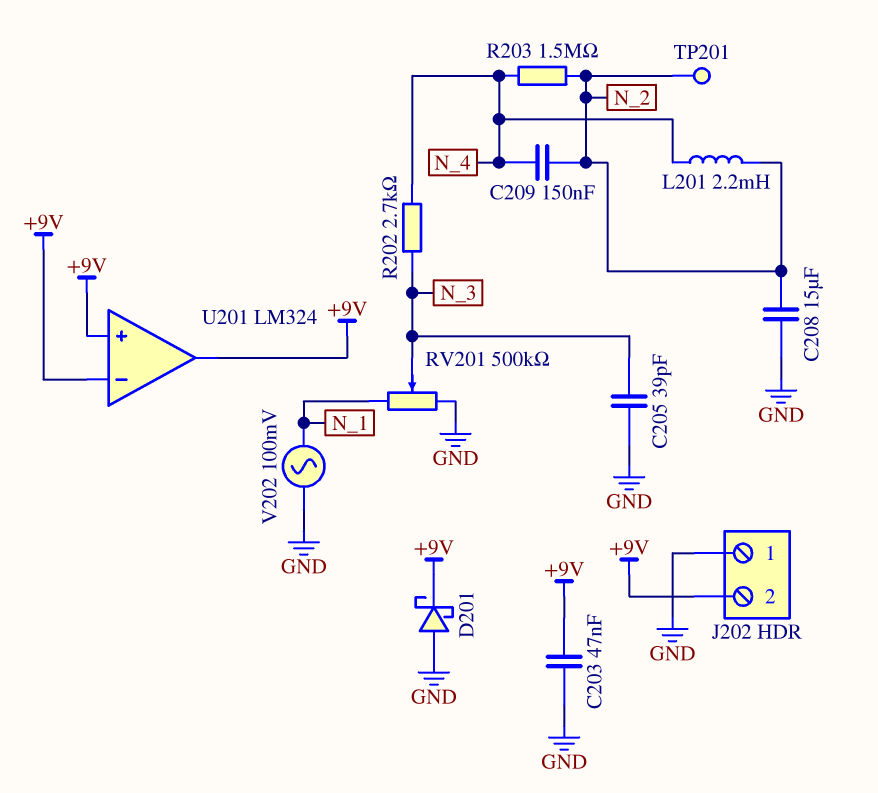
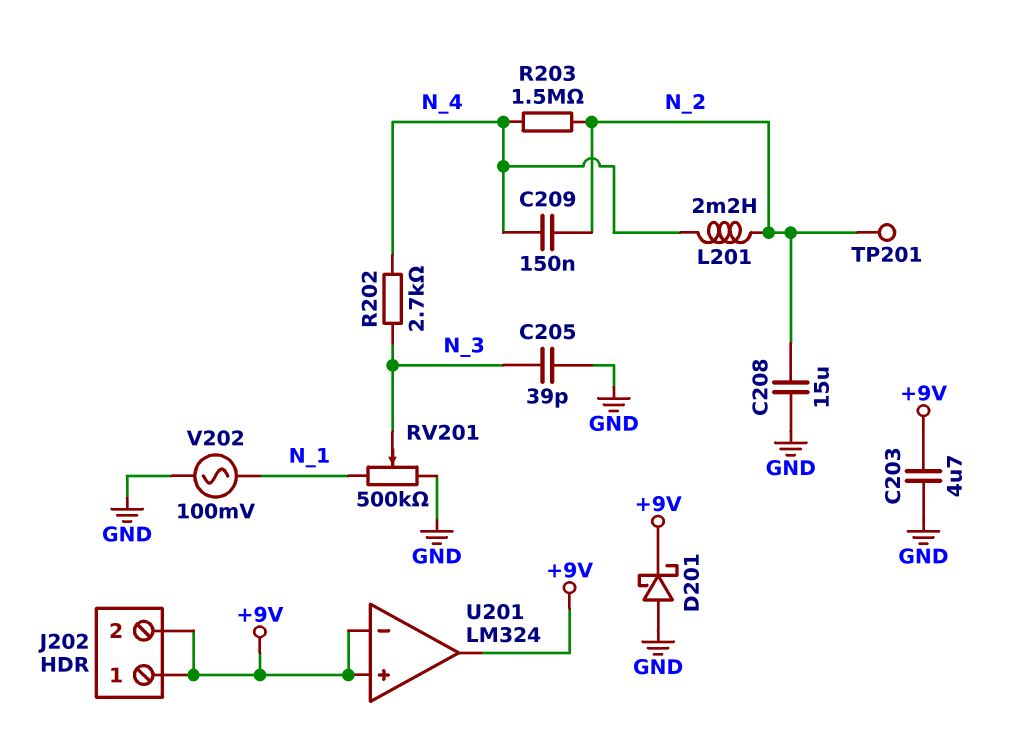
C203: 47nF (+9V, GND) -> 4.7uF (+9V, GND)
J202 pin 1: GND -> +9V

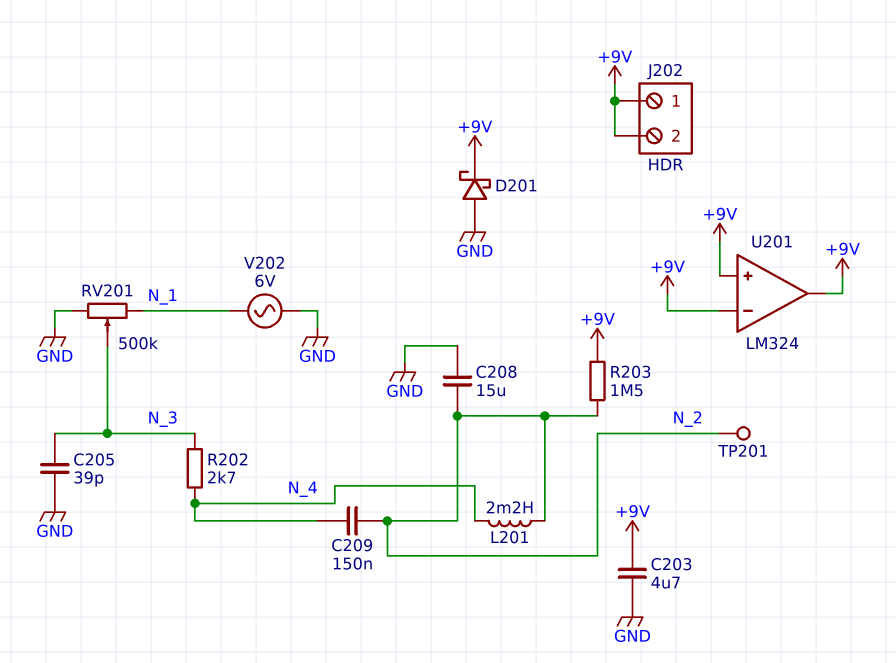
R203: 1.5M (N_2, N_4) -> 1.5M (+9V, N_2)
V202: AC 100mV (GND, N_1) -> AC 6V (GND, N_1)

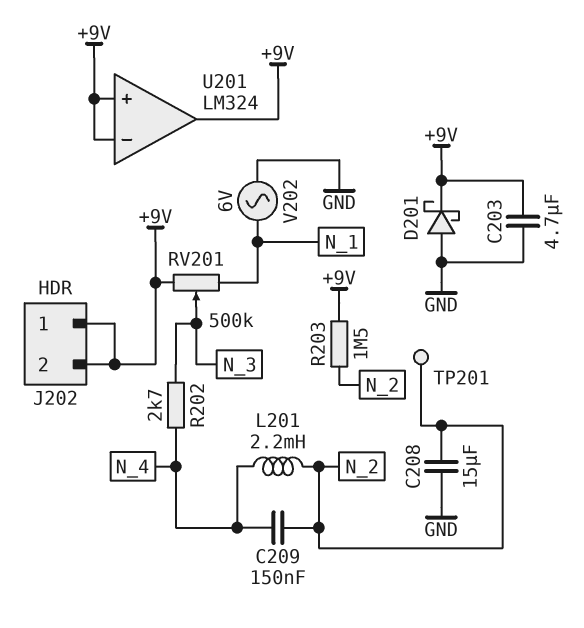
C205: 39pF (GND, N_3) -> none
RV201: 500k (GND, N_1, wiper N_3) -> 500k (+9V, N_1, wiper N_3)

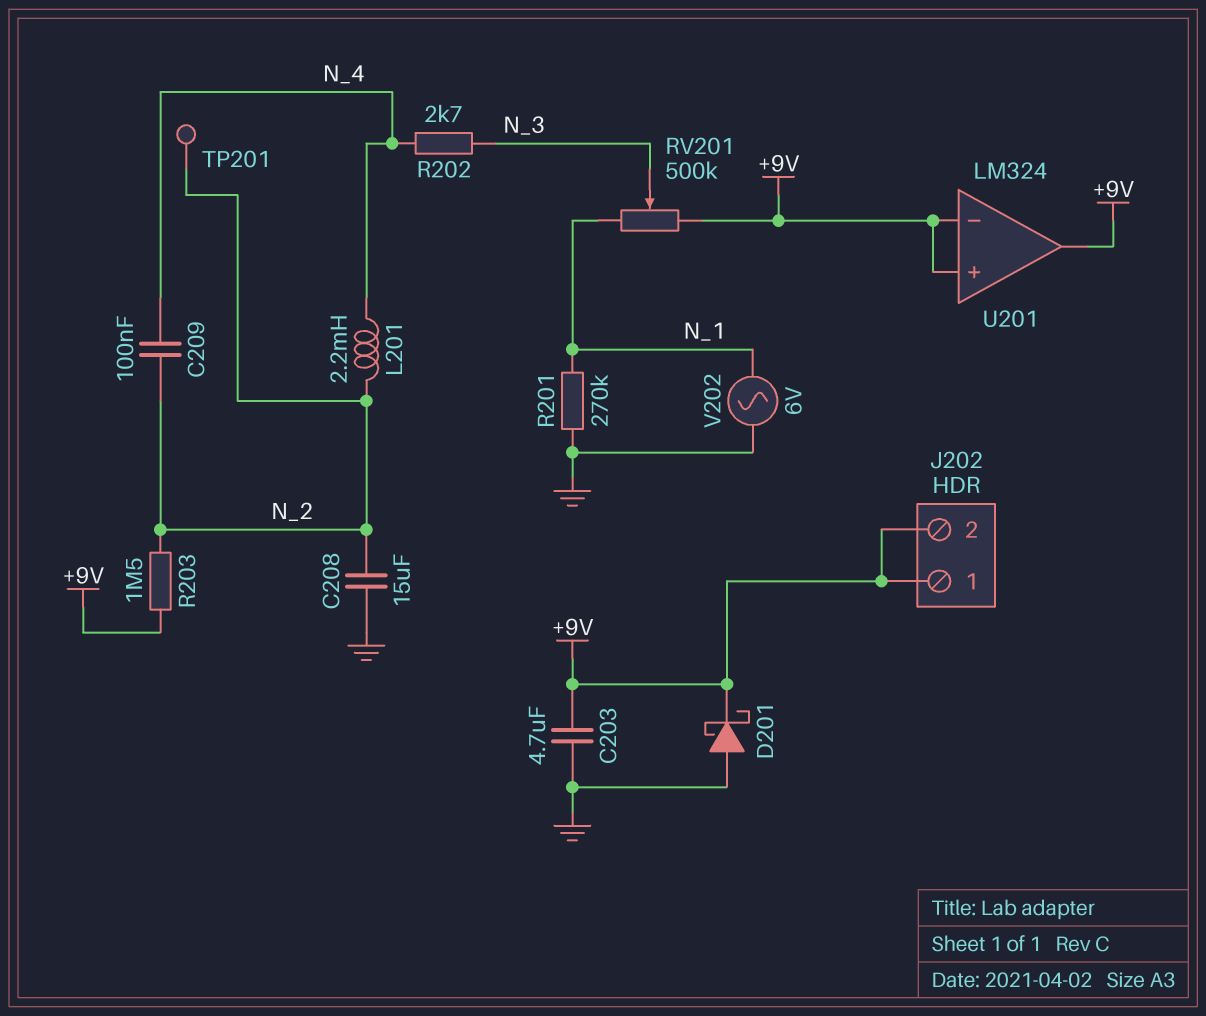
C209: 150nF (N_2, N_4) -> 100nF (N_2, N_4)
R201: none -> 270k (GND, N_1)

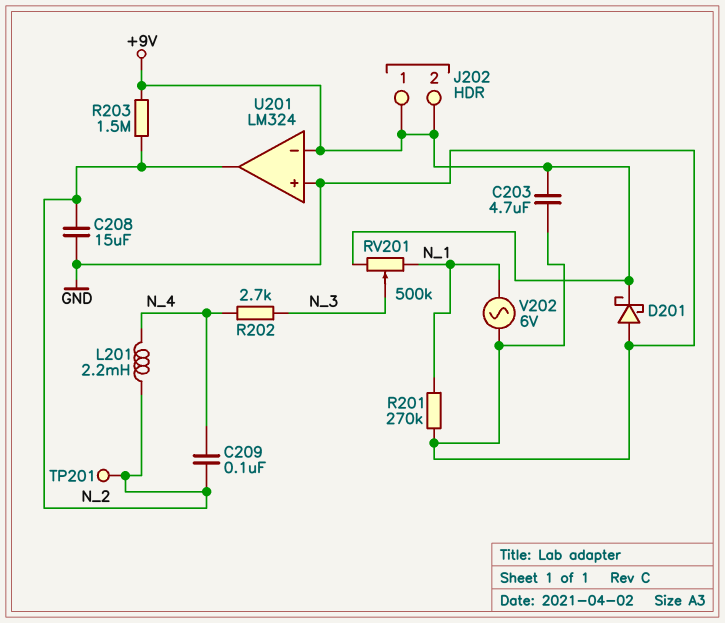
U201 pin in+: +9V -> GND
U201 pin out: +9V -> N_2

